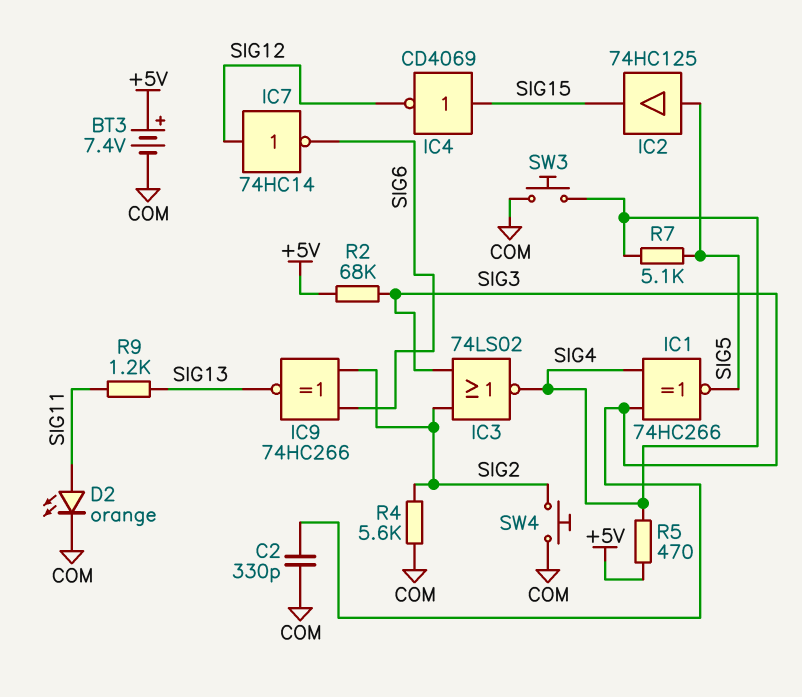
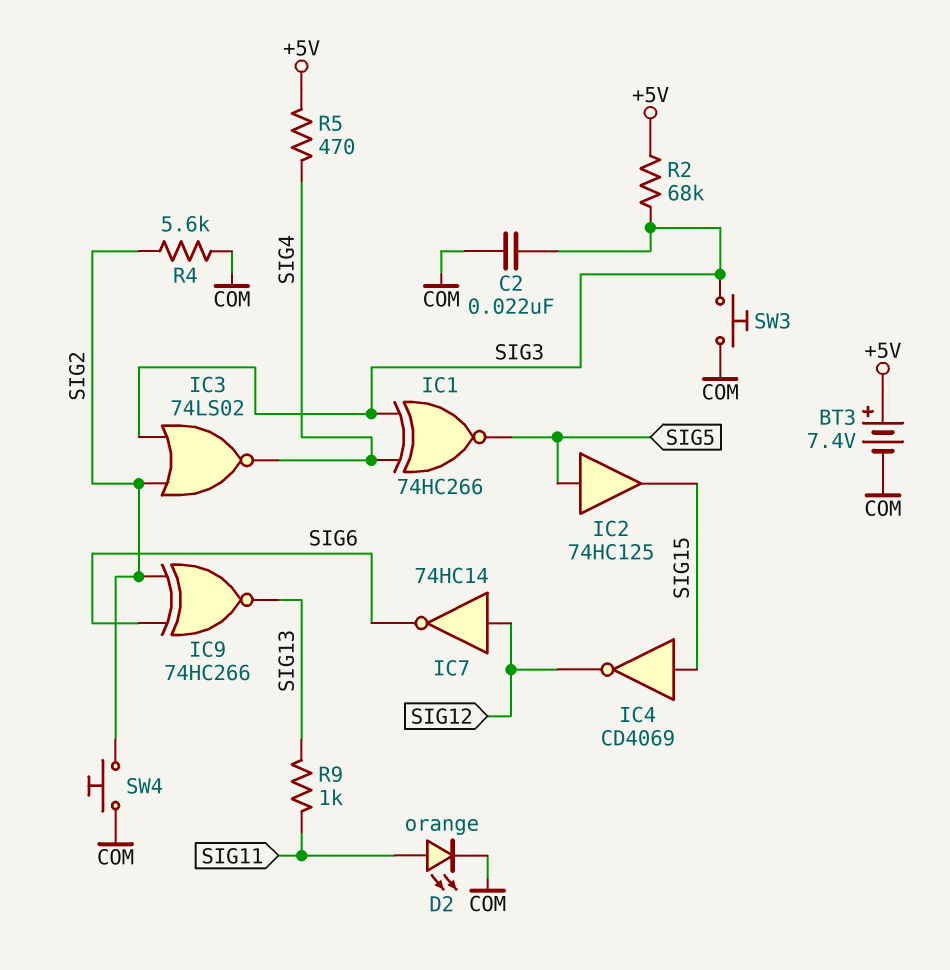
C2: 330pF (COM, SIG3) -> 22nF (COM, SIG3)
R7: 5.1k (SIG4, SIG5) -> none
R9: 1.2k (SIG11, SIG13) -> 1k (SIG11, SIG13)
SW3: button (COM, SIG4) -> button (COM, SIG3)

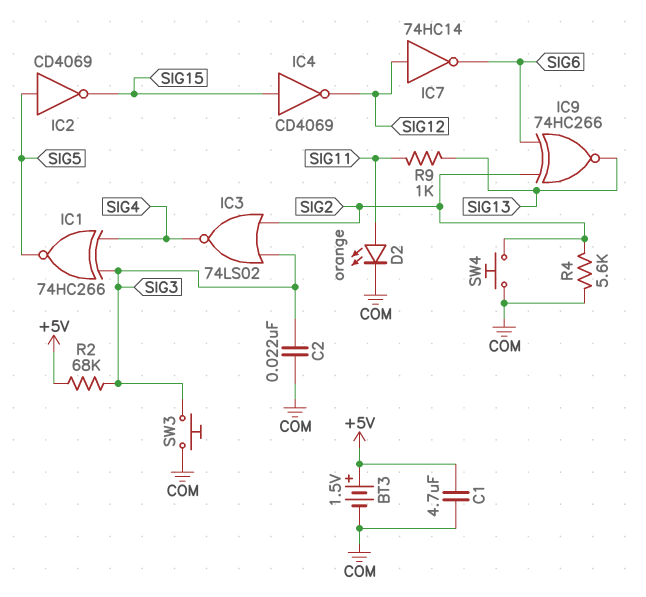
BT3: 7.4V (plus +5V, minus COM) -> 1.5V (plus +5V, minus COM)
C1: none -> 4.7uF (+5V, COM)
IC2: buffer 74HC125 (in SIG5, out SIG15) -> NOT CD4069 (in SIG5, out SIG15)
R5: 470 (+5V, SIG4) -> none

